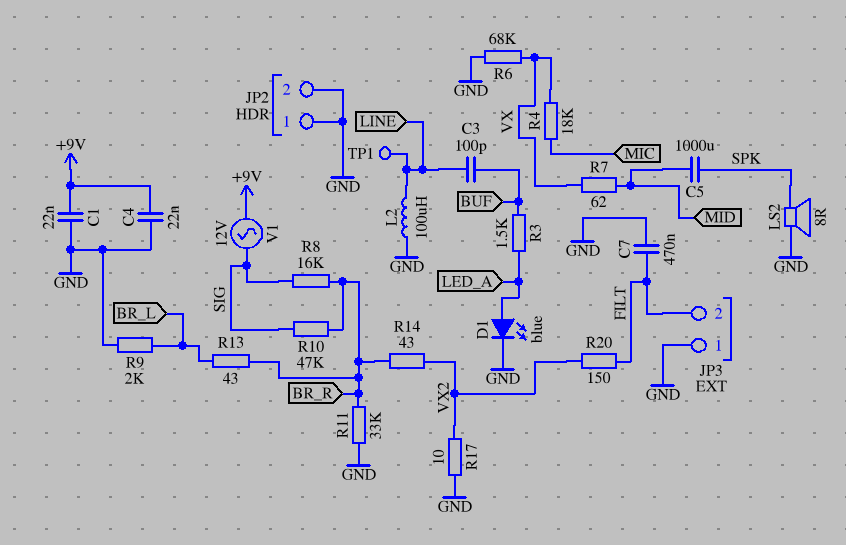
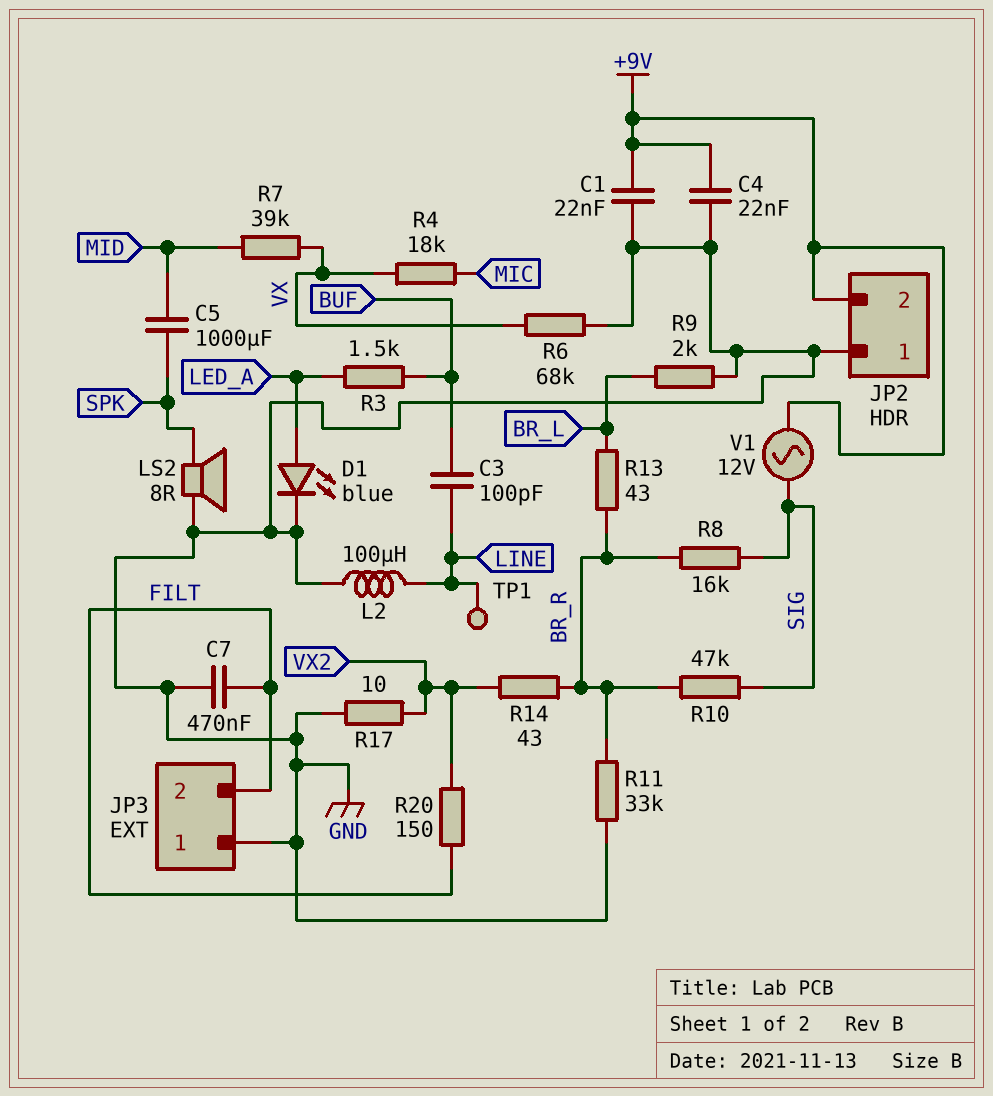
JP2 pin 2: GND -> +9V
R7: 62 (MID, VX) -> 39k (MID, VX)

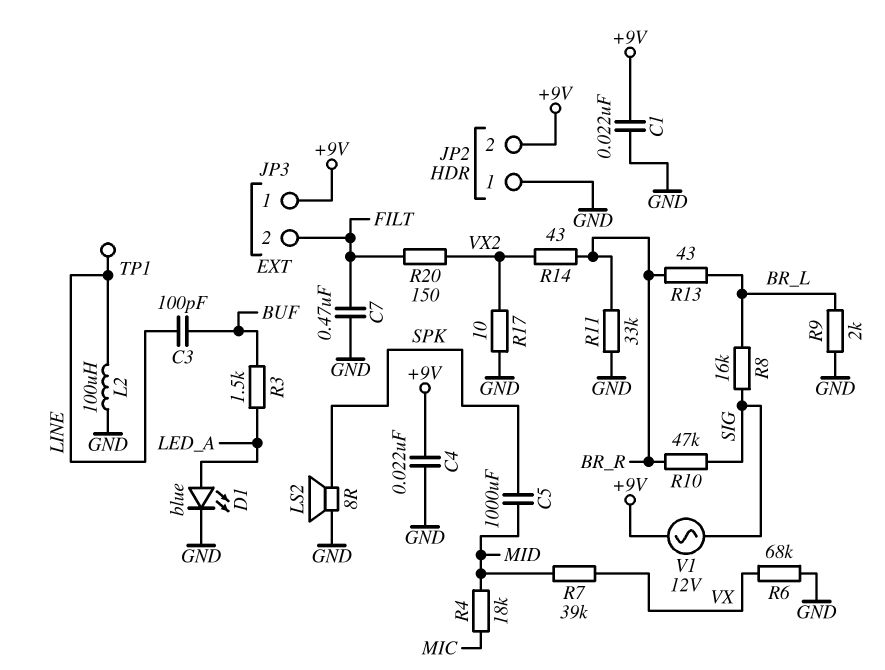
JP3 pin 1: GND -> +9V
R4: 18k (MIC, VX) -> 18k (MIC, MID)
R8: 16k (BR_R, SIG) -> 16k (BR_L, SIG)

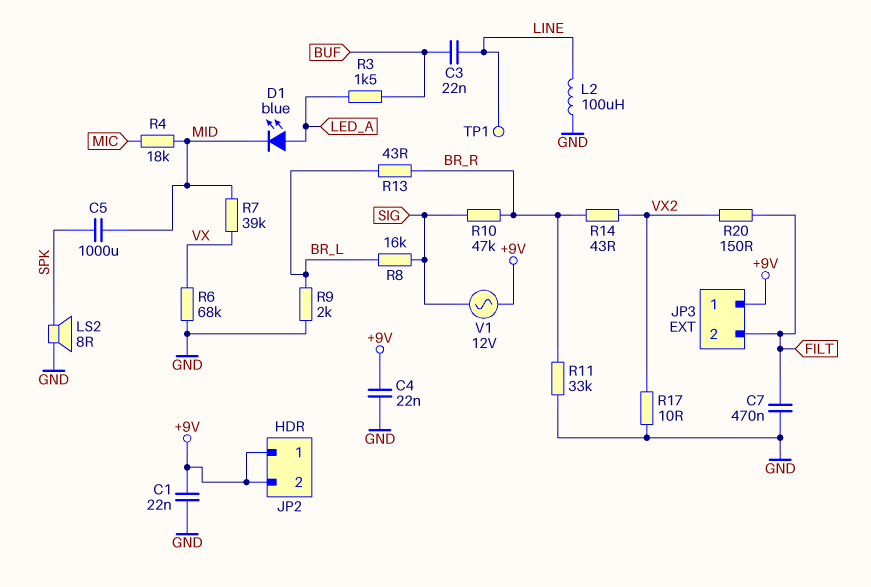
C3: 100pF (BUF, LINE) -> 22nF (BUF, LINE)
D1: LED blue (A LED_A, K GND) -> LED blue (A LED_A, K MID)
JP2 pin 1: GND -> +9V

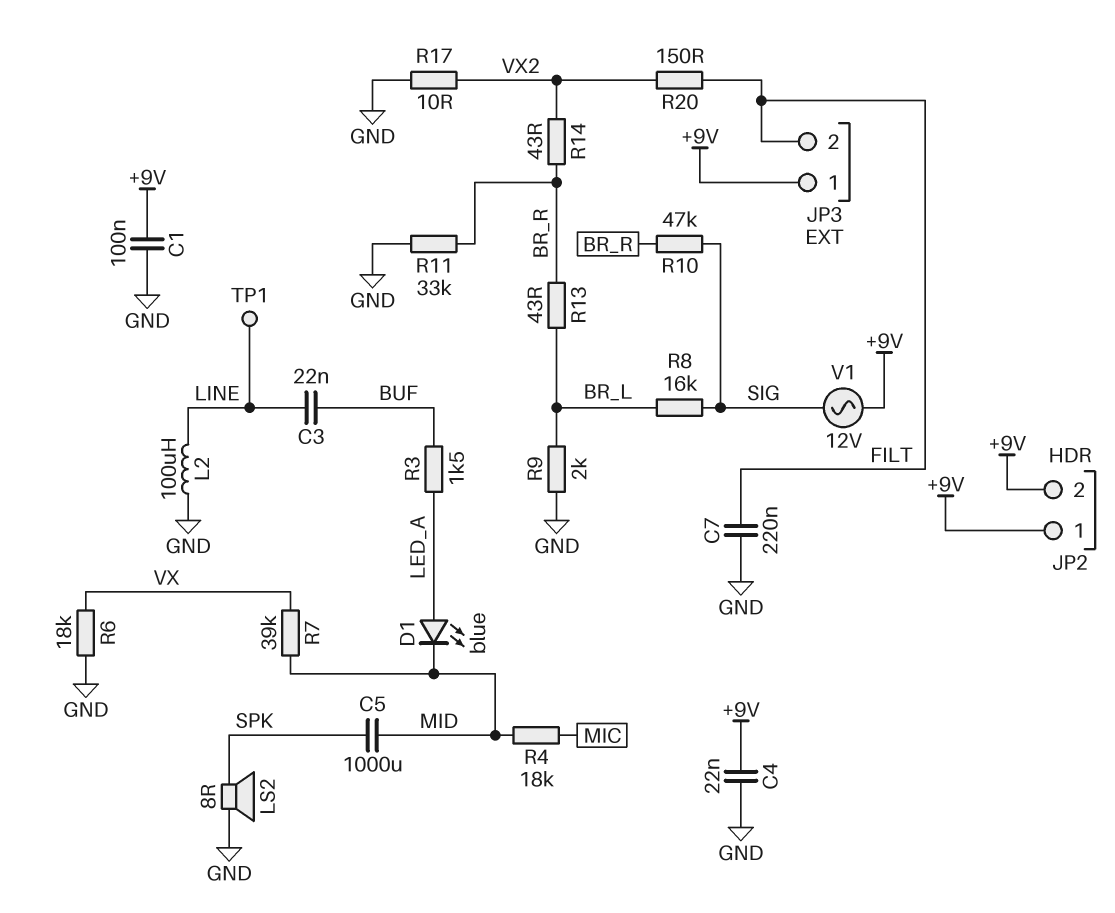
C1: 22nF (+9V, GND) -> 100nF (+9V, GND)
C7: 470nF (FILT, GND) -> 220nF (FILT, GND)
R6: 68k (GND, VX) -> 18k (GND, VX)

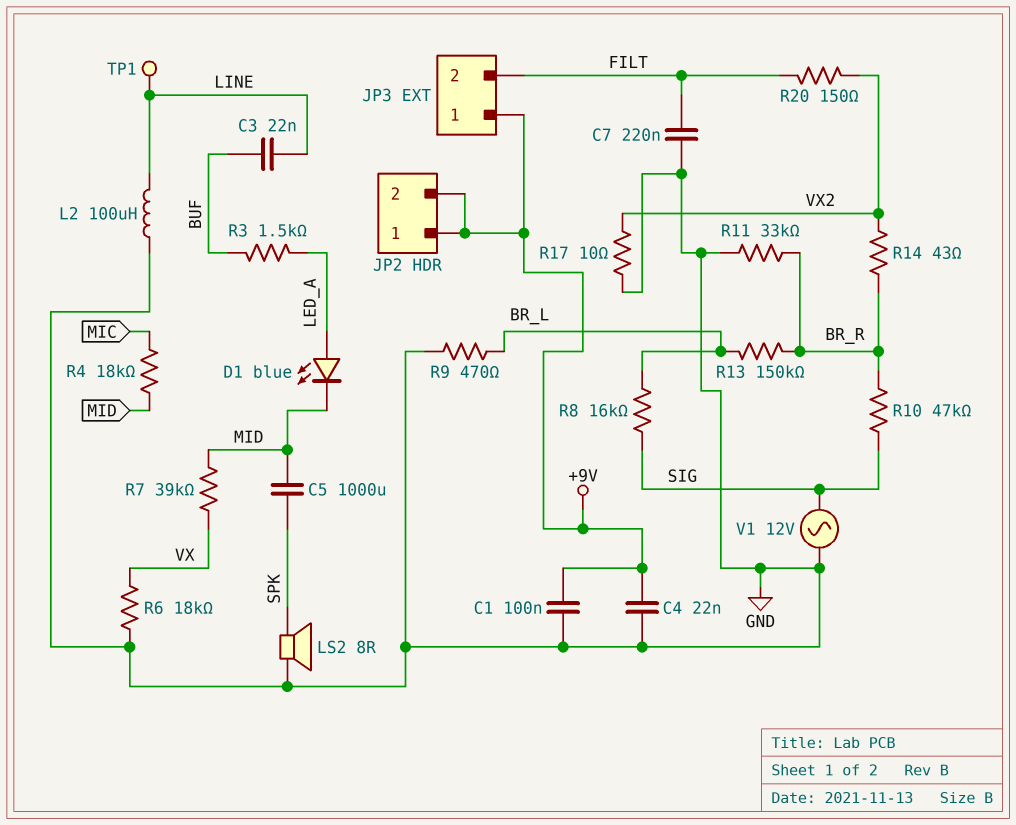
R9: 2k (BR_L, GND) -> 470 (BR_L, GND)
R13: 43 (BR_L, BR_R) -> 150k (BR_L, BR_R)
V1: AC 12V (+9V, SIG) -> AC 12V (GND, SIG)

